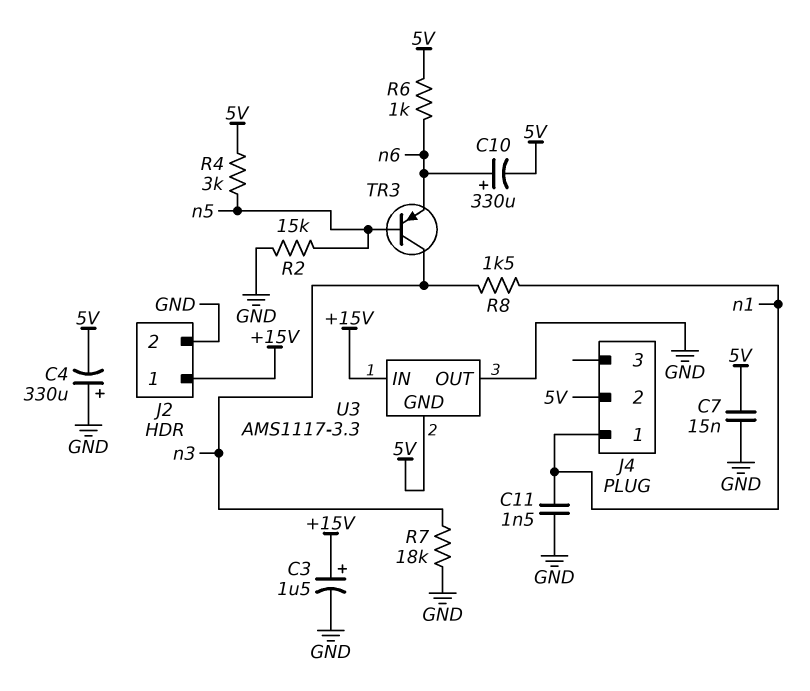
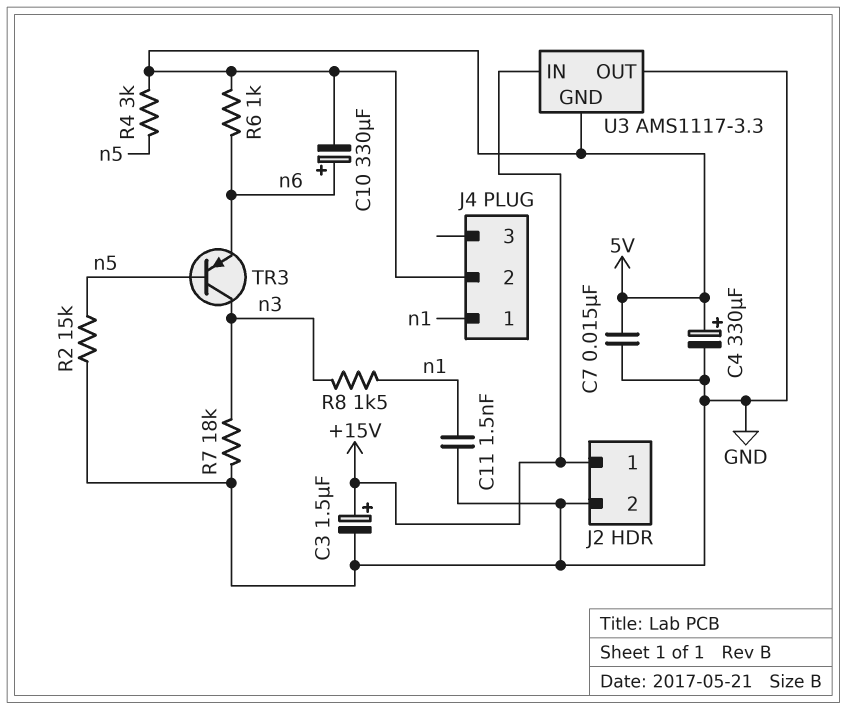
C4: 330uF (plus GND, minus 5V) -> 330uF (plus 5V, minus GND)

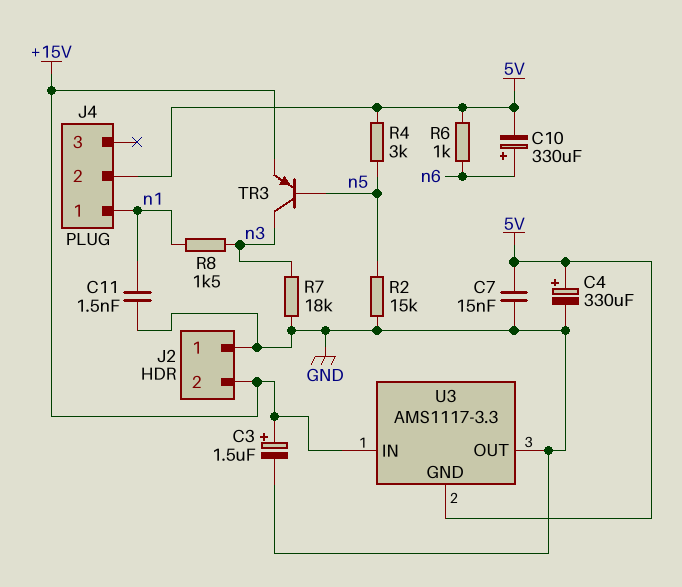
J2 pin 1: +15V -> GND
J2 pin 2: GND -> +15V
TR3: PNP (B n5, C n3, E n6) -> PNP (B n5, C n3, E +15V)

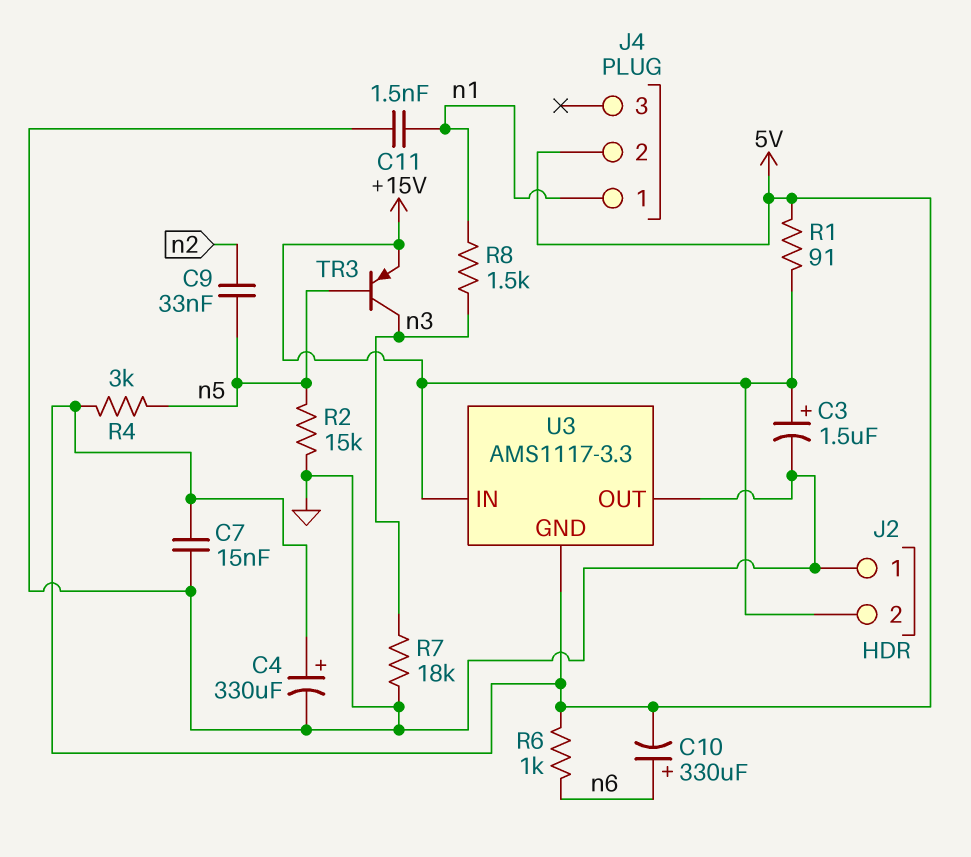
C9: none -> 33nF (n2, n5)
R1: none -> 91 (+15V, 5V)

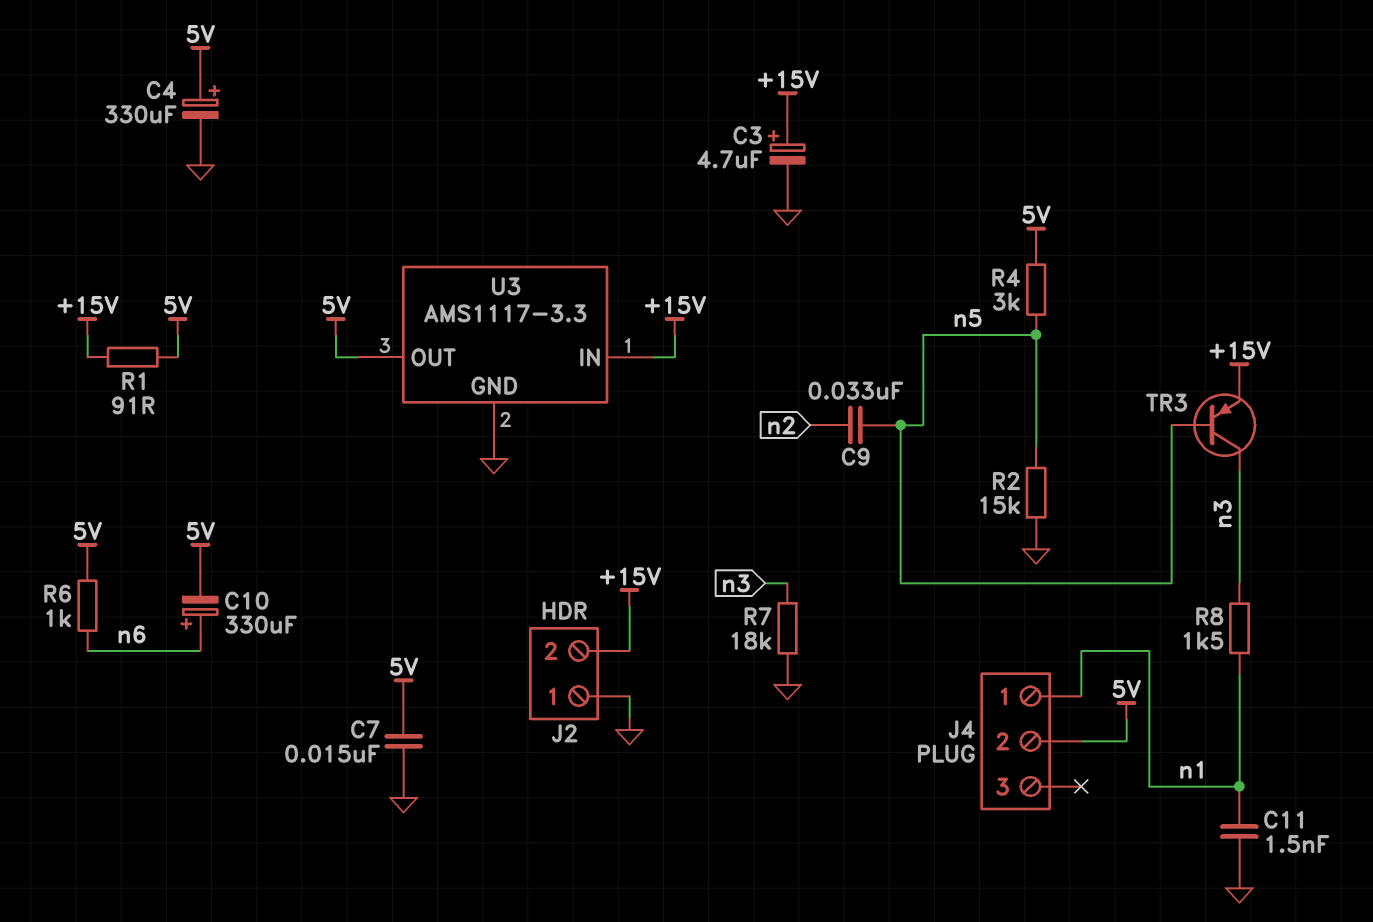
C3: 1.5uF (plus +15V, minus GND) -> 4.7uF (plus +15V, minus GND)
U3 pin GND: 5V -> GND
U3 pin OUT: GND -> 5V

